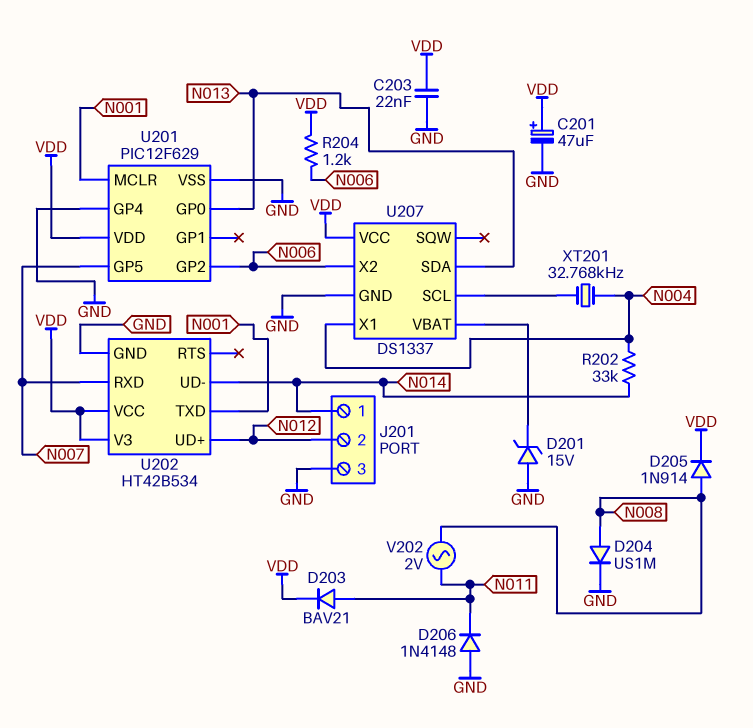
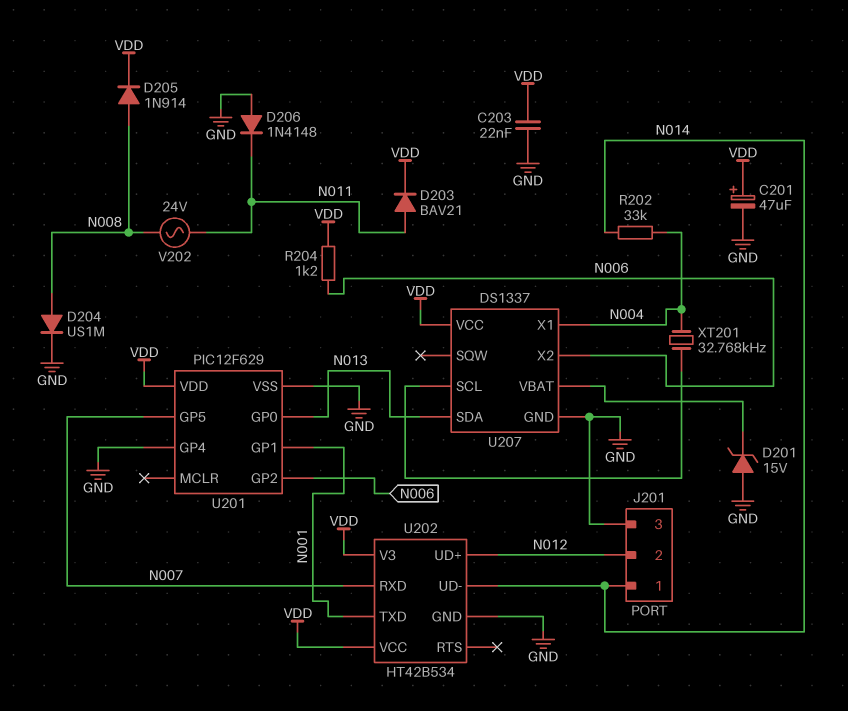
U201 pin GP1: none -> N001
U201 pin MCLR: N001 -> none
V202: AC 2V (N008, N011) -> AC 24V (N008, N011)

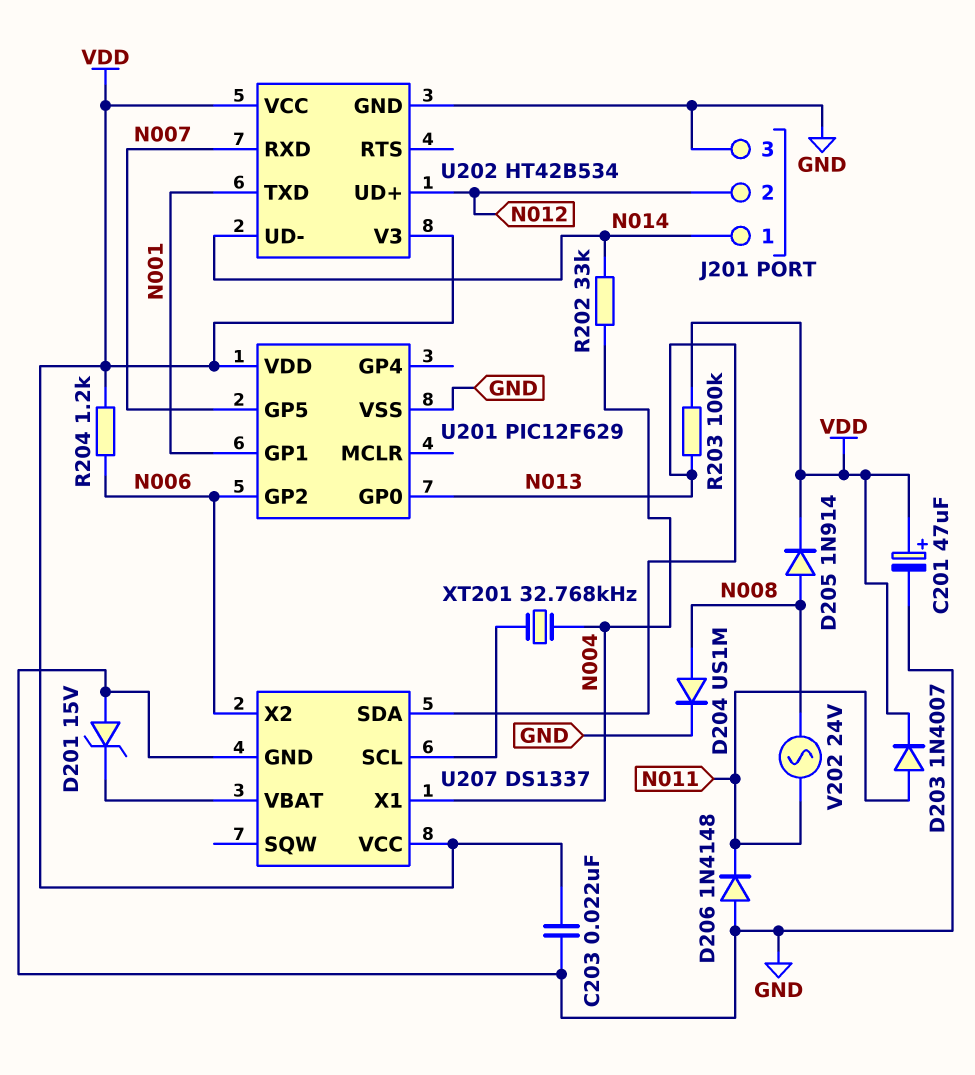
D203: diode BAV21 (A N011, K VDD) -> diode 1N4007 (A N011, K VDD)
R203: none -> 100k (N013, VDD)
U201 pin GP4: GND -> none

